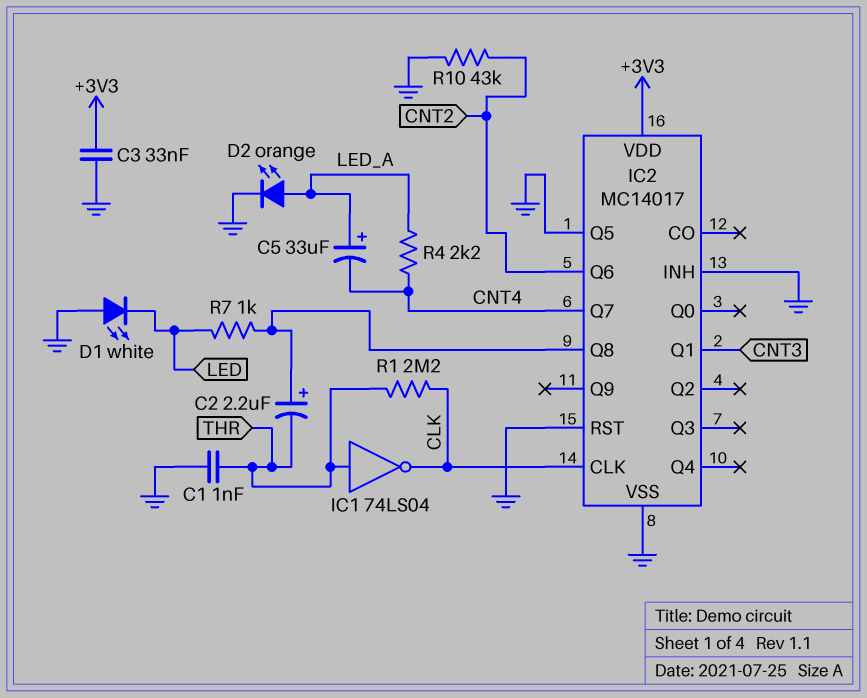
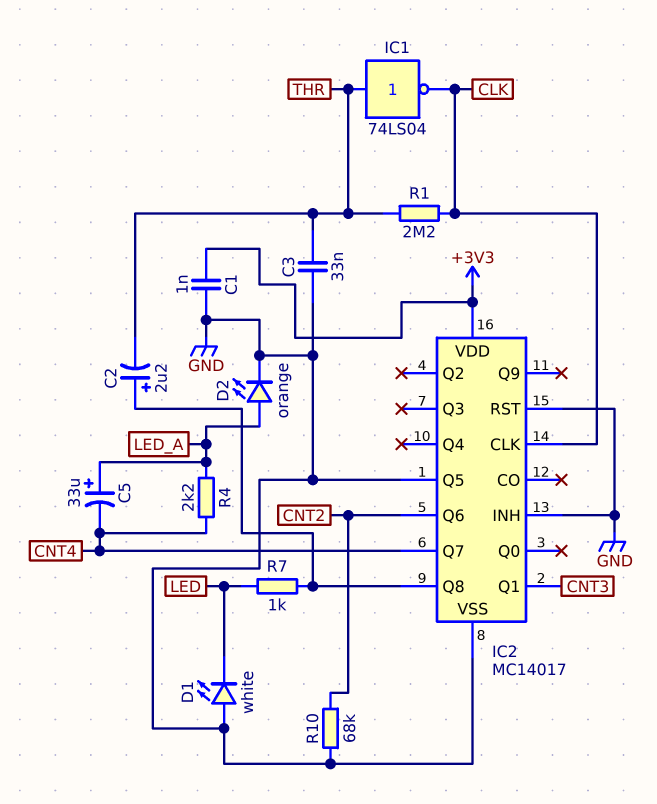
C1: 1nF (GND, THR) -> 1nF (+3V3, GND)
C3: 33nF (+3V3, GND) -> 33nF (GND, THR)
R10: 43k (CNT2, GND) -> 68k (CNT2, GND)

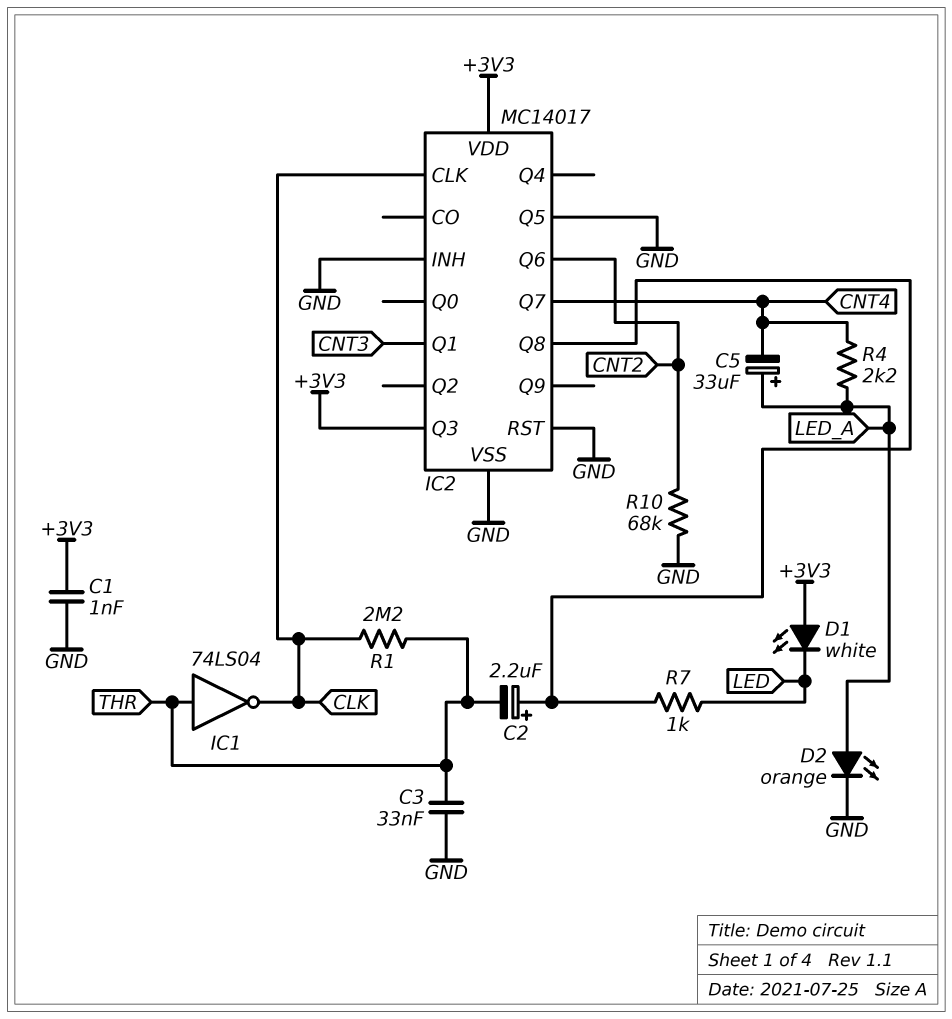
D1: LED white (A GND, K LED) -> LED white (A +3V3, K LED)
IC2 pin Q3: none -> +3V3

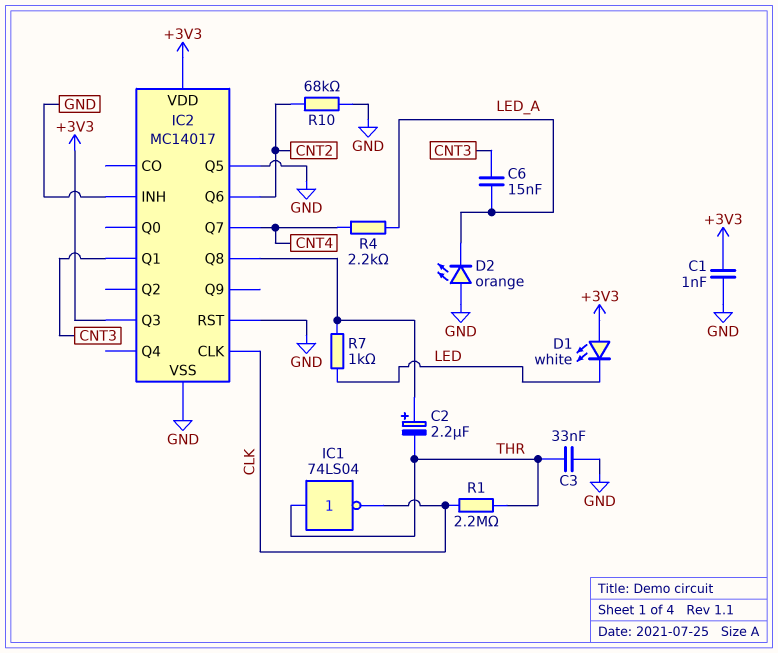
C5: 33uF (plus LED_A, minus CNT4) -> none
C6: none -> 15nF (CNT3, LED_A)
D2: LED orange (A LED_A, K GND) -> LED orange (A GND, K LED_A)

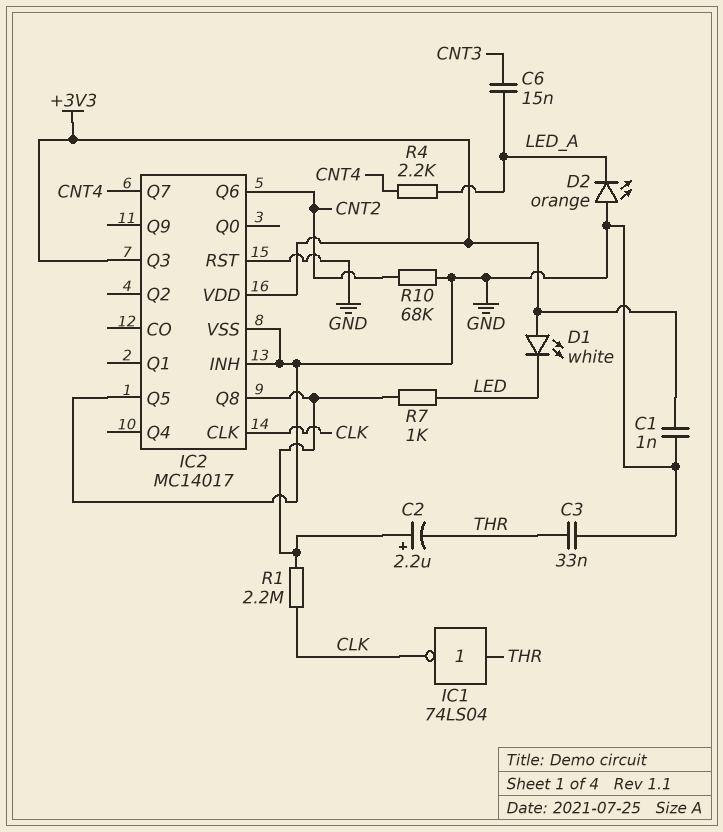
IC2 pin Q1: CNT3 -> none
R1: 2.2M (CLK, THR) -> 2.2M (CLK, IC2/Q8)

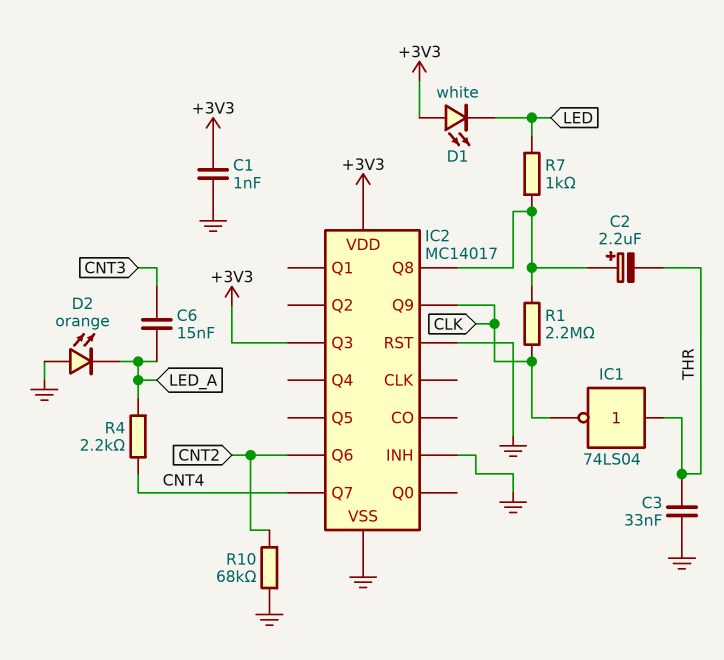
IC2 pin CLK: CLK -> none
IC2 pin Q5: GND -> none
IC2 pin Q9: none -> CLK

